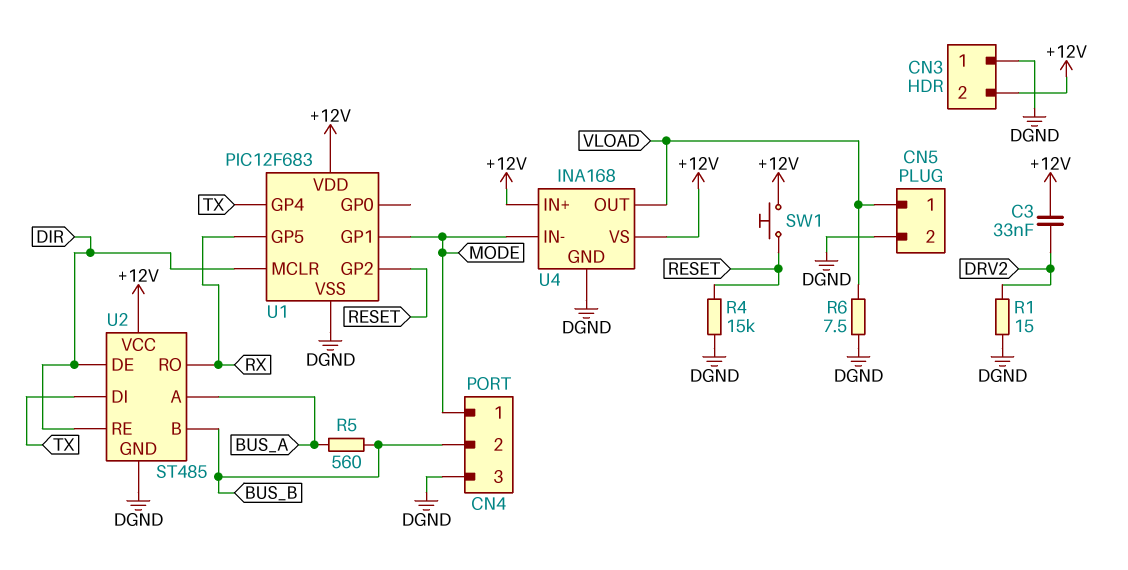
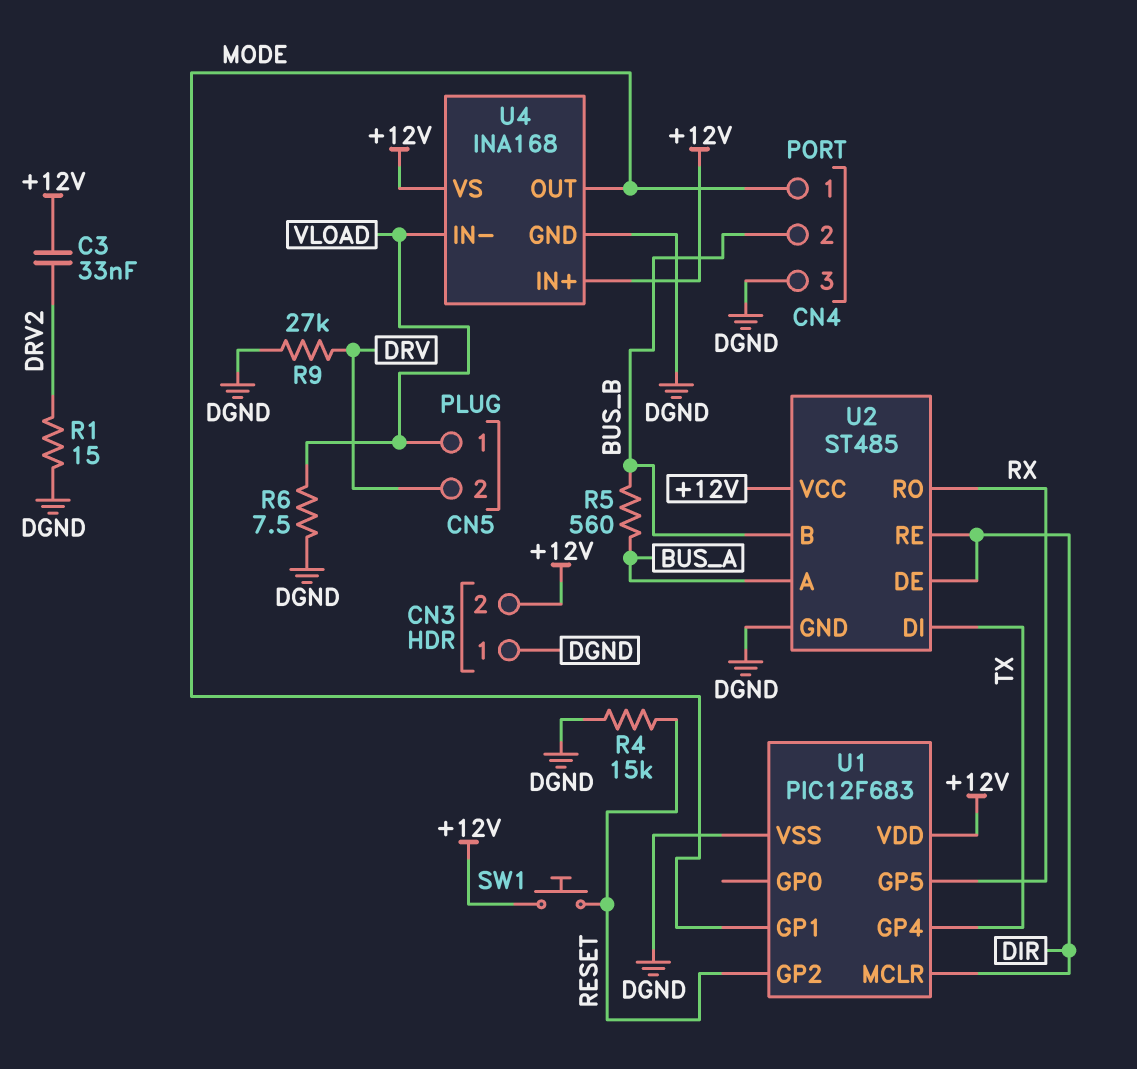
CN5 pin 2: DGND -> DRV
R9: none -> 27k (DGND, DRV)
U4 pin IN-: MODE -> VLOAD
U4 pin OUT: VLOAD -> MODE

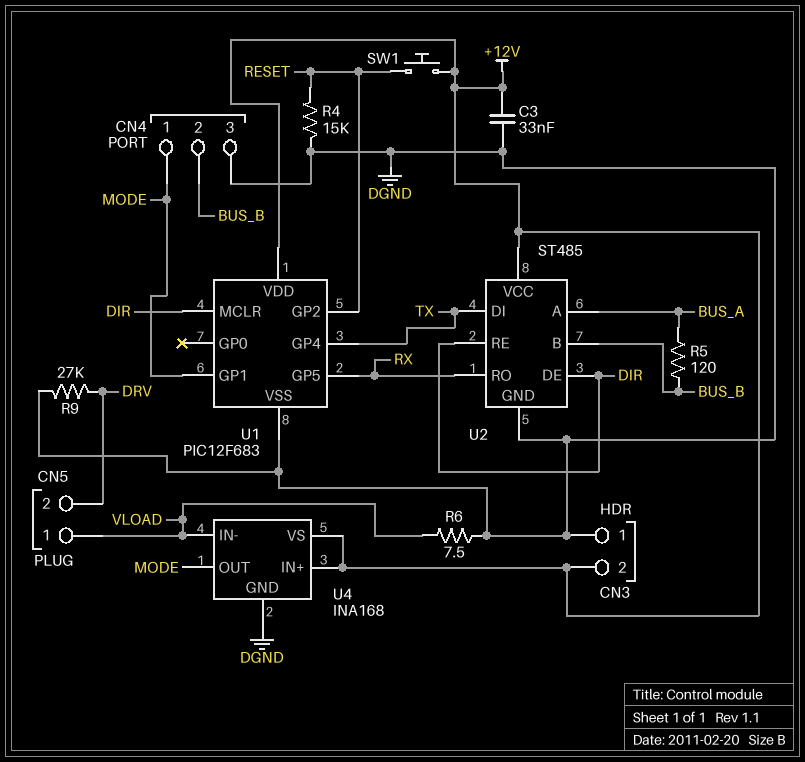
C3: 33nF (+12V, DRV2) -> 33nF (+12V, DGND)
R1: 15 (DGND, DRV2) -> none
R5: 560 (BUS_A, BUS_B) -> 120 (BUS_A, BUS_B)

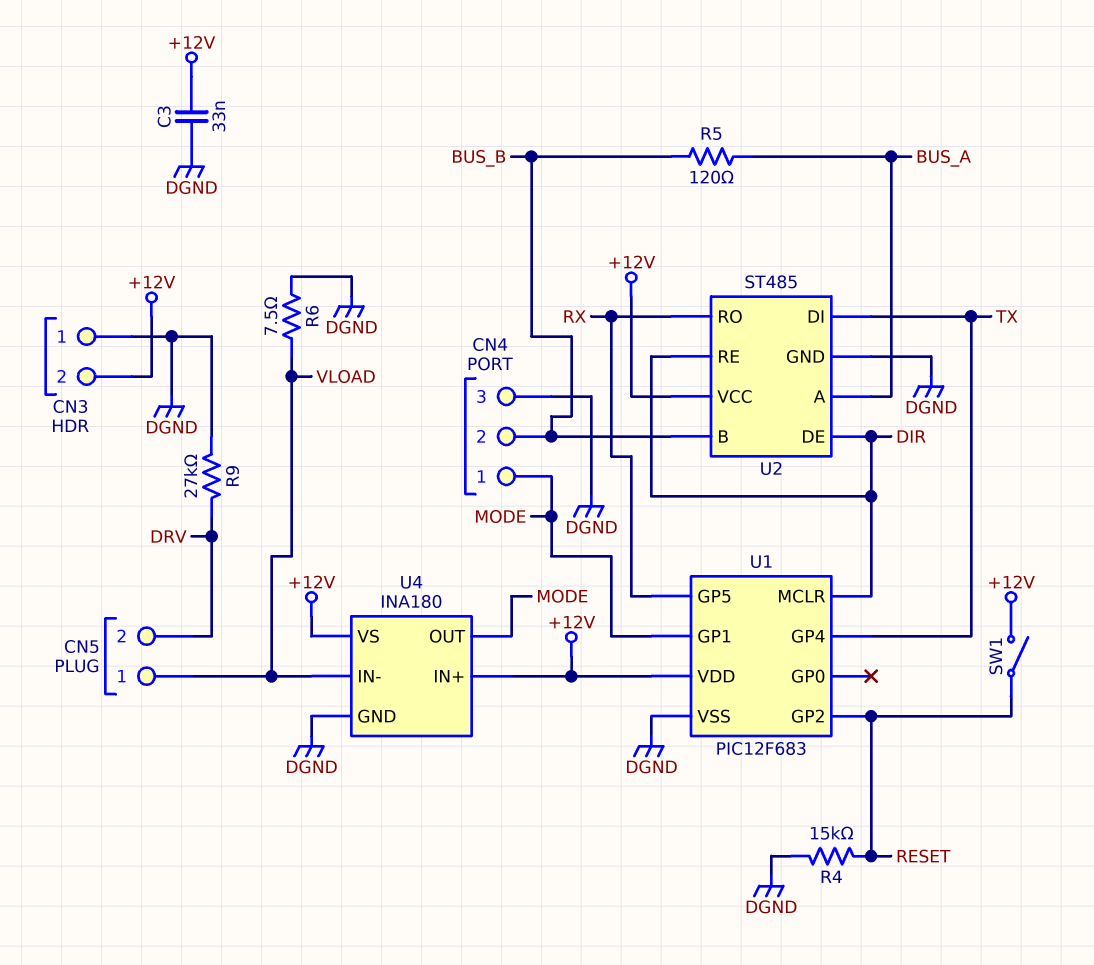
SW1: button (+12V, RESET) -> switch (+12V, RESET)
U4: INA168 -> INA180

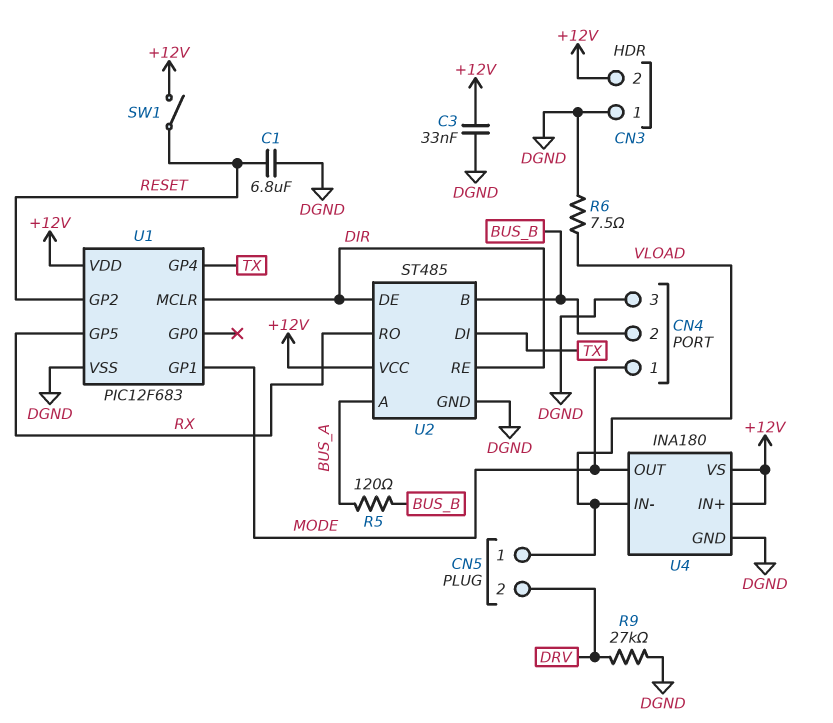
C1: none -> 6.8uF (DGND, RESET)
R4: 15k (DGND, RESET) -> none

